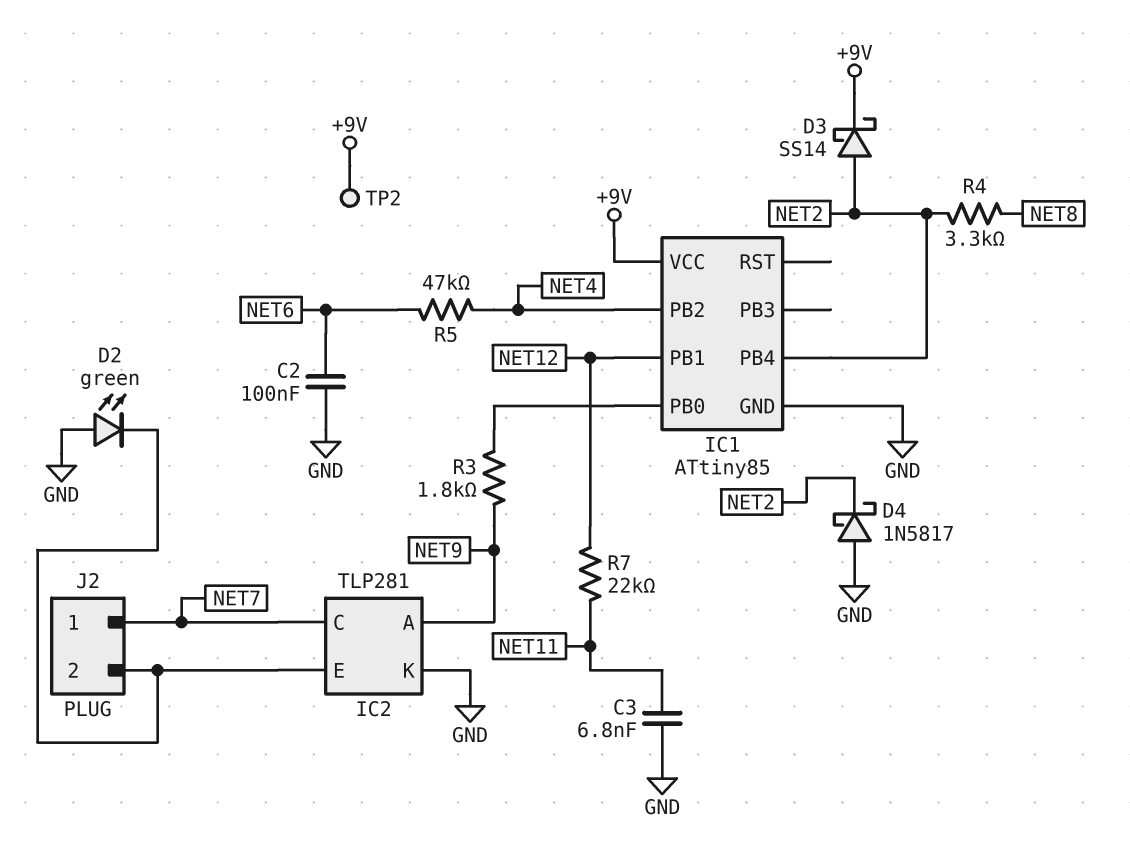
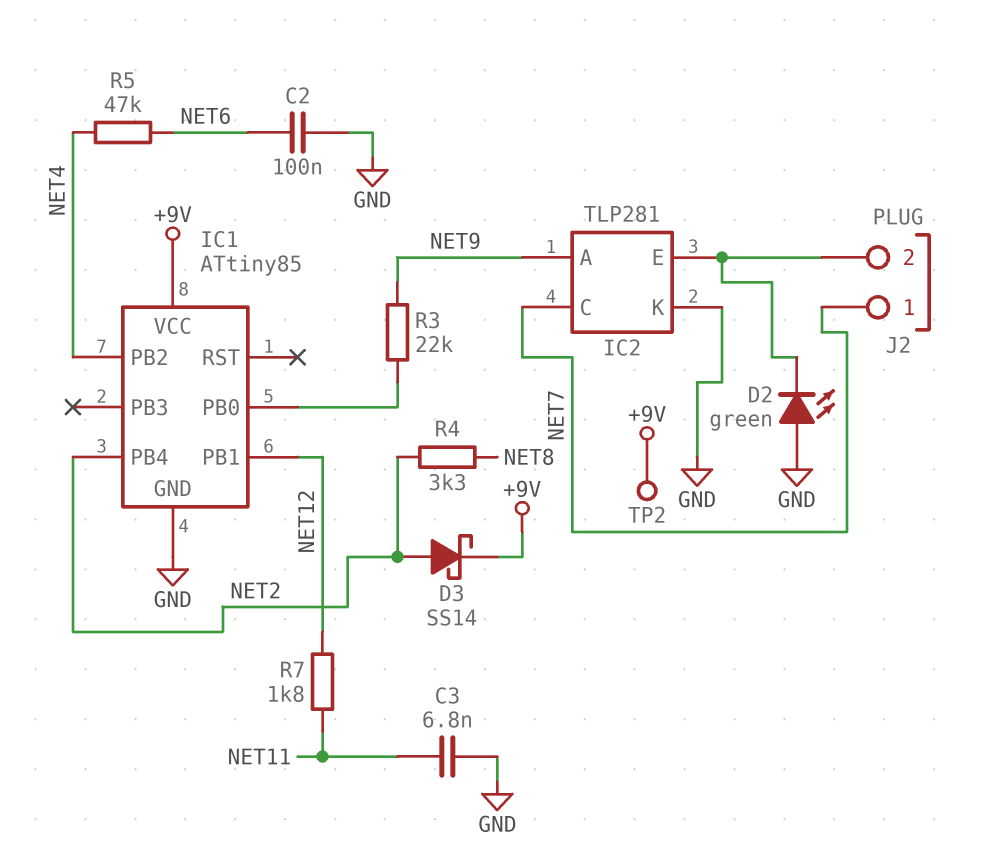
D4: schottky 1N5817 (A GND, K NET2) -> none
R3: 1.8k (IC1/PB0, NET9) -> 22k (IC1/PB0, NET9)
R7: 22k (NET11, NET12) -> 1.8k (NET11, NET12)

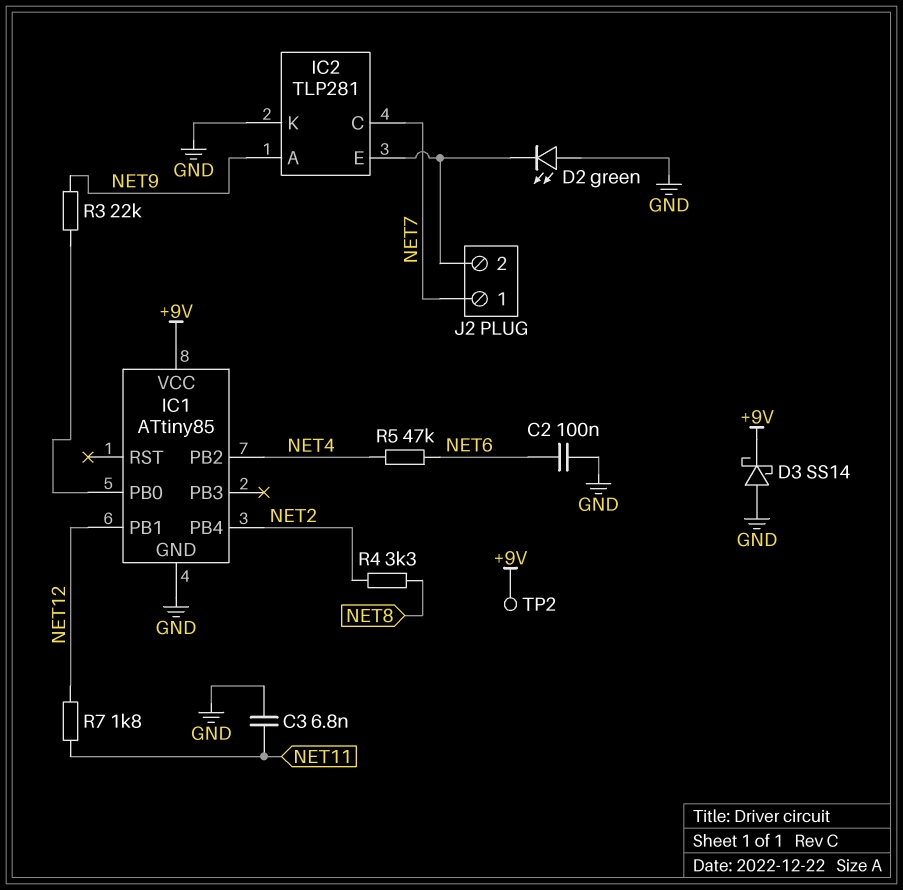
D3: schottky SS14 (A NET2, K +9V) -> schottky SS14 (A GND, K +9V)

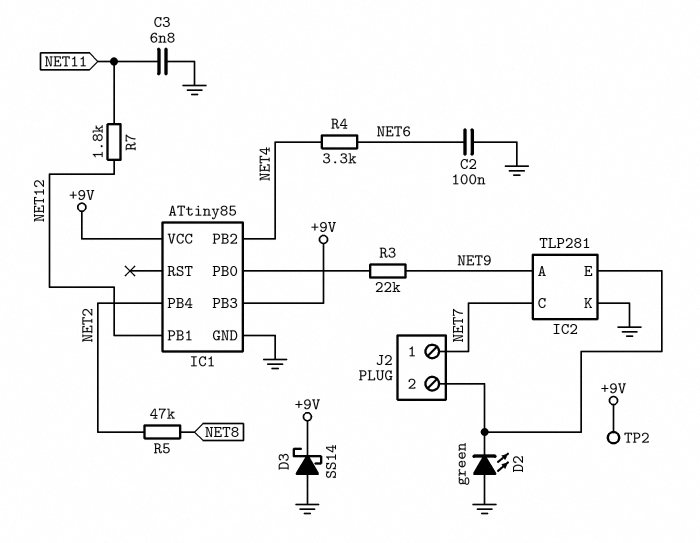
IC1 pin PB3: none -> +9V
R4: 3.3k (NET2, NET8) -> 3.3k (NET4, NET6)
R5: 47k (NET4, NET6) -> 47k (NET2, NET8)

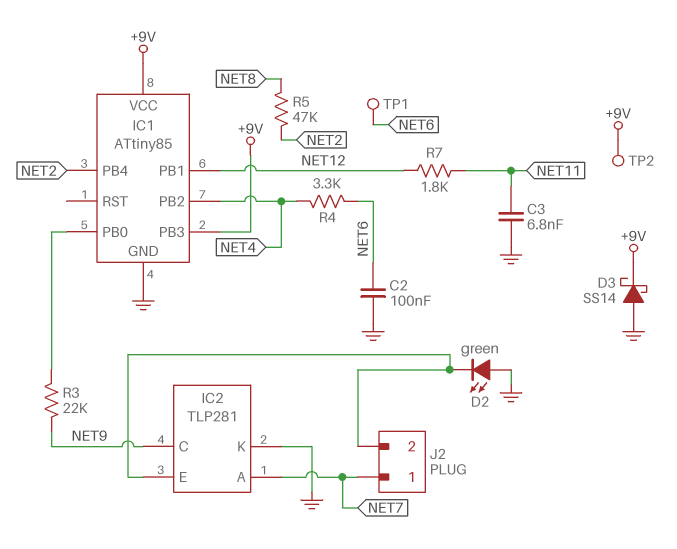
IC2 pin A: NET9 -> NET7
IC2 pin C: NET7 -> NET9
TP1: none -> test point (NET6)

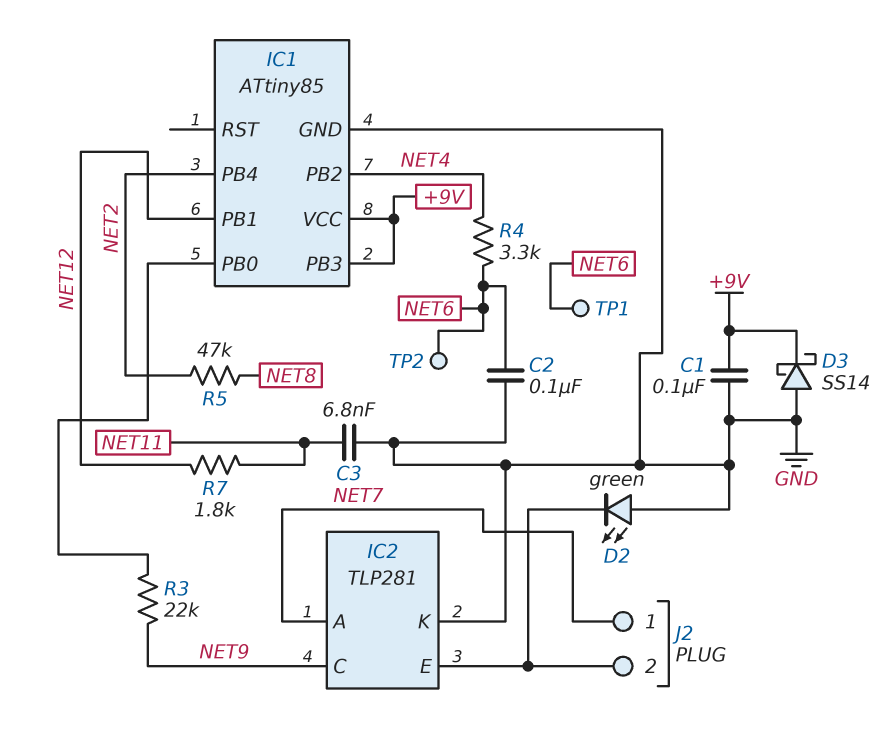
C1: none -> 100nF (+9V, GND)
TP2: test point (+9V) -> test point (NET6)

